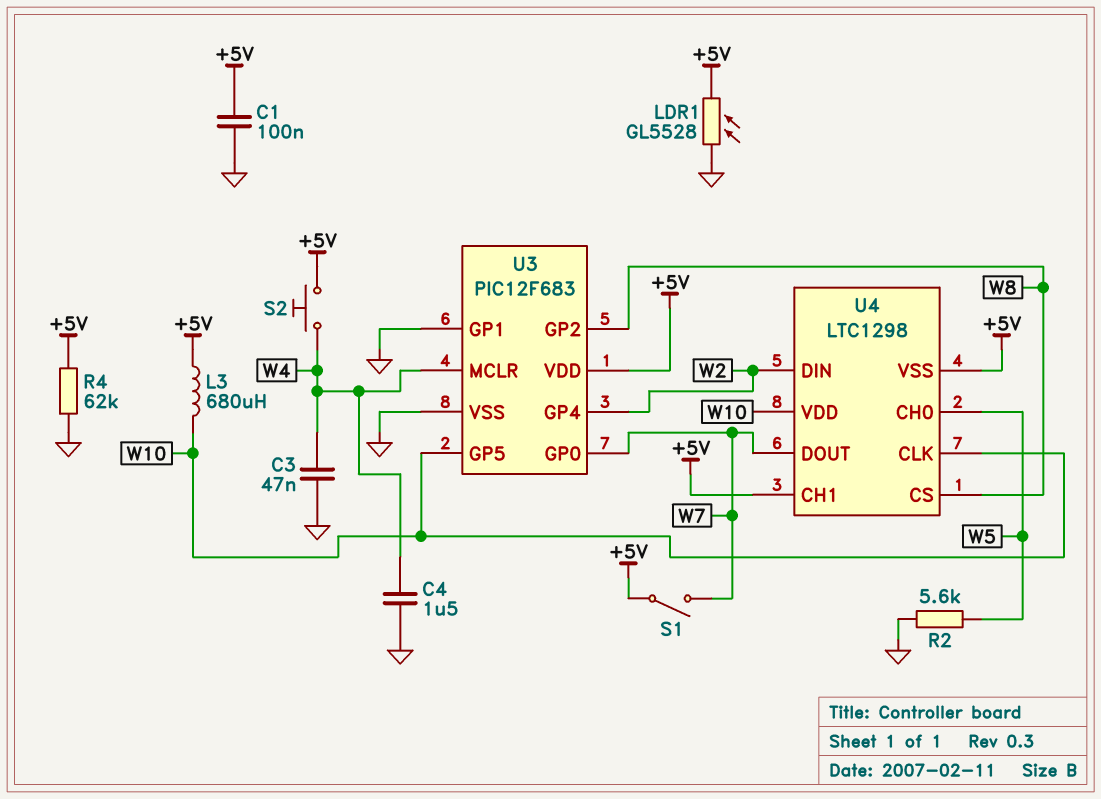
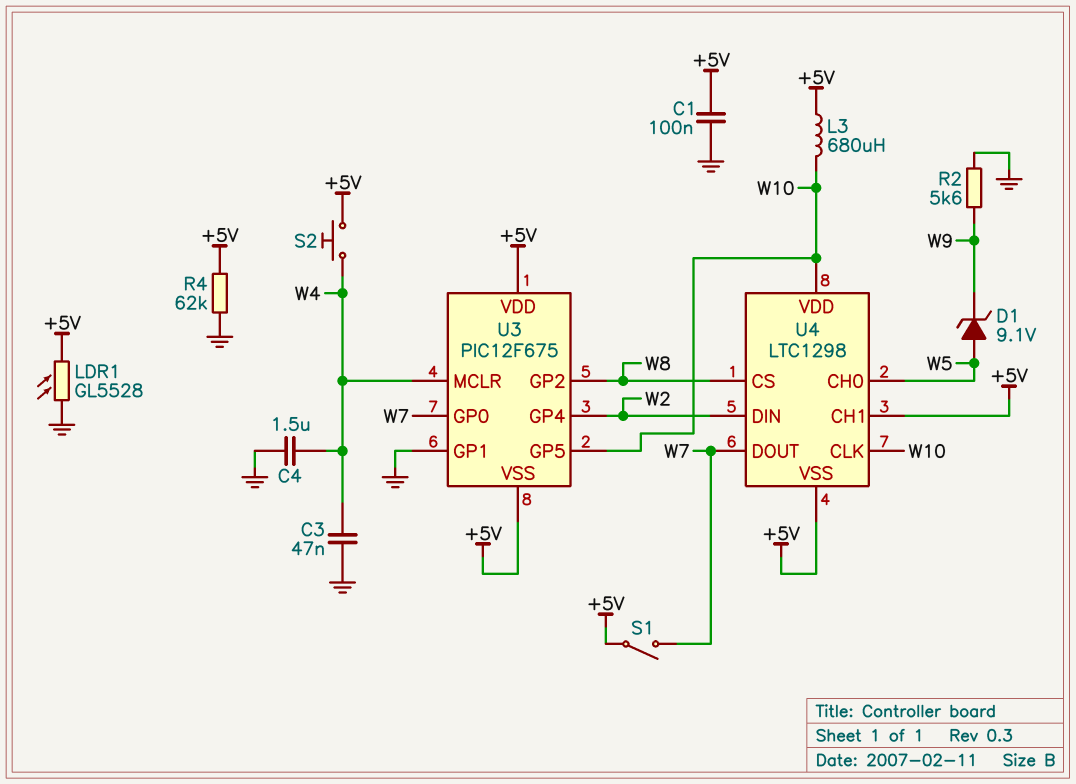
D1: none -> zener 9.1V (A W5, K W9)
R2: 5.6k (GND, W5) -> 5.6k (GND, W9)
U3: PIC12F683 -> PIC12F675
U3 pin VSS: GND -> +5V

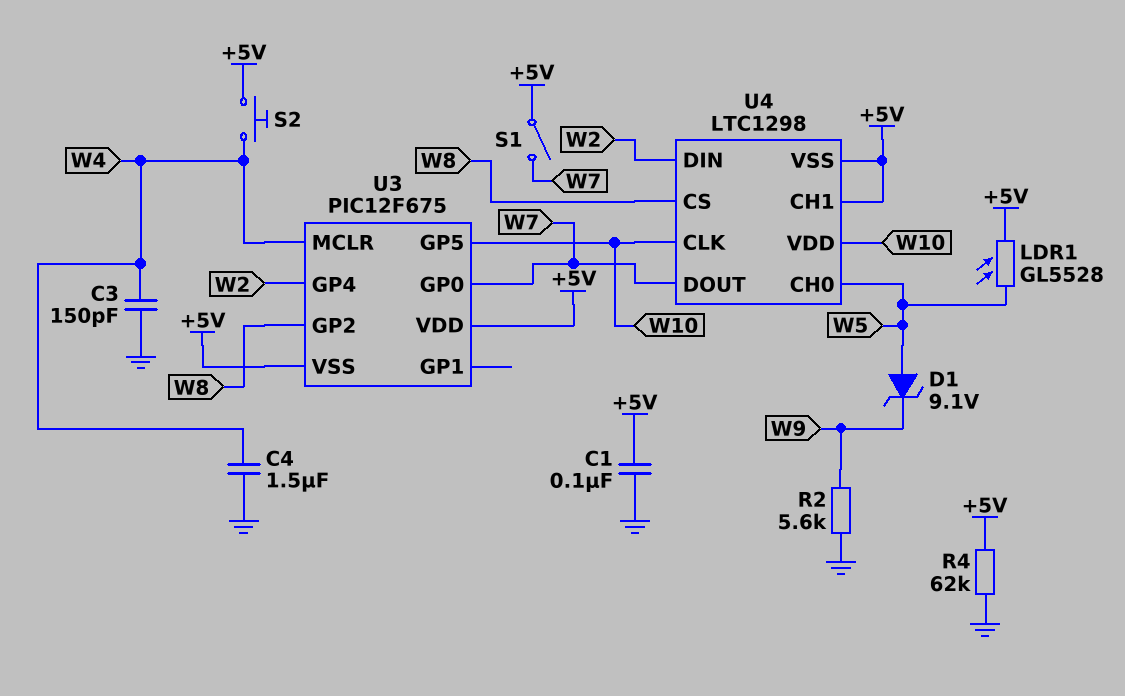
C3: 47nF (GND, W4) -> 150pF (GND, W4)
L3: 680uH (+5V, W10) -> none
LDR1: GL5528 (+5V, GND) -> GL5528 (+5V, W5)
U3 pin GP1: GND -> none

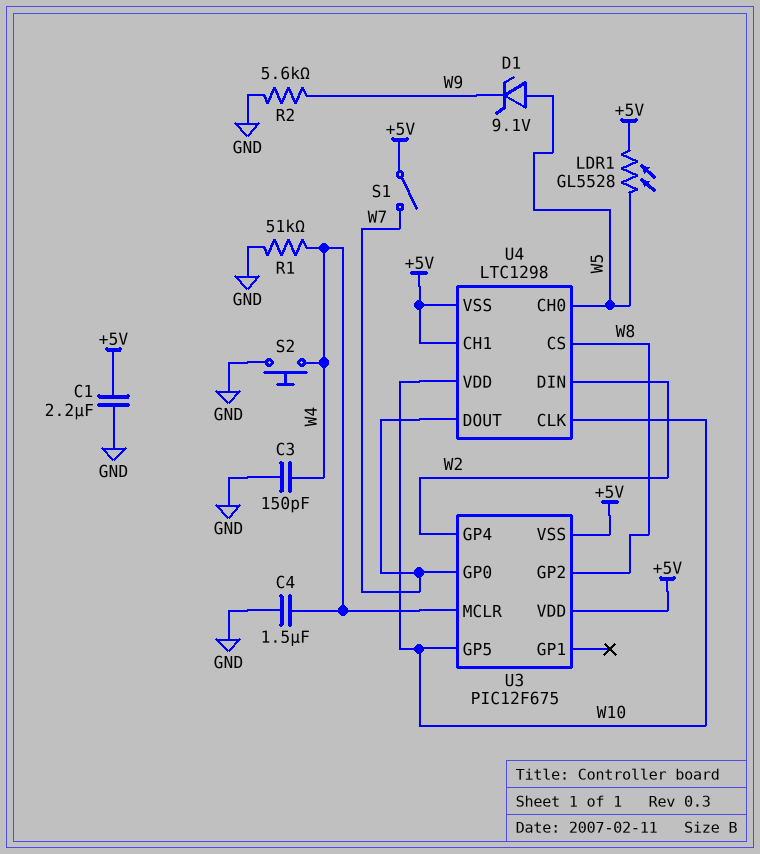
C1: 100nF (+5V, GND) -> 2.2uF (+5V, GND)
R1: none -> 51k (GND, W4)
R4: 62k (+5V, GND) -> none
S2: button (+5V, W4) -> button (GND, W4)

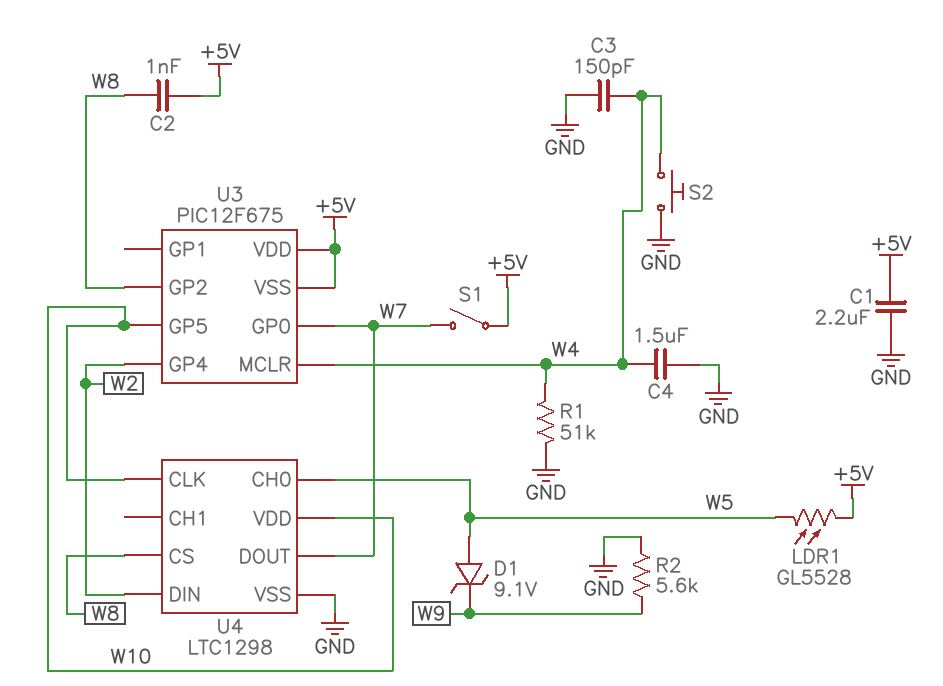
C2: none -> 1nF (+5V, W8)
U4 pin CH1: +5V -> none
U4 pin VSS: +5V -> GND

